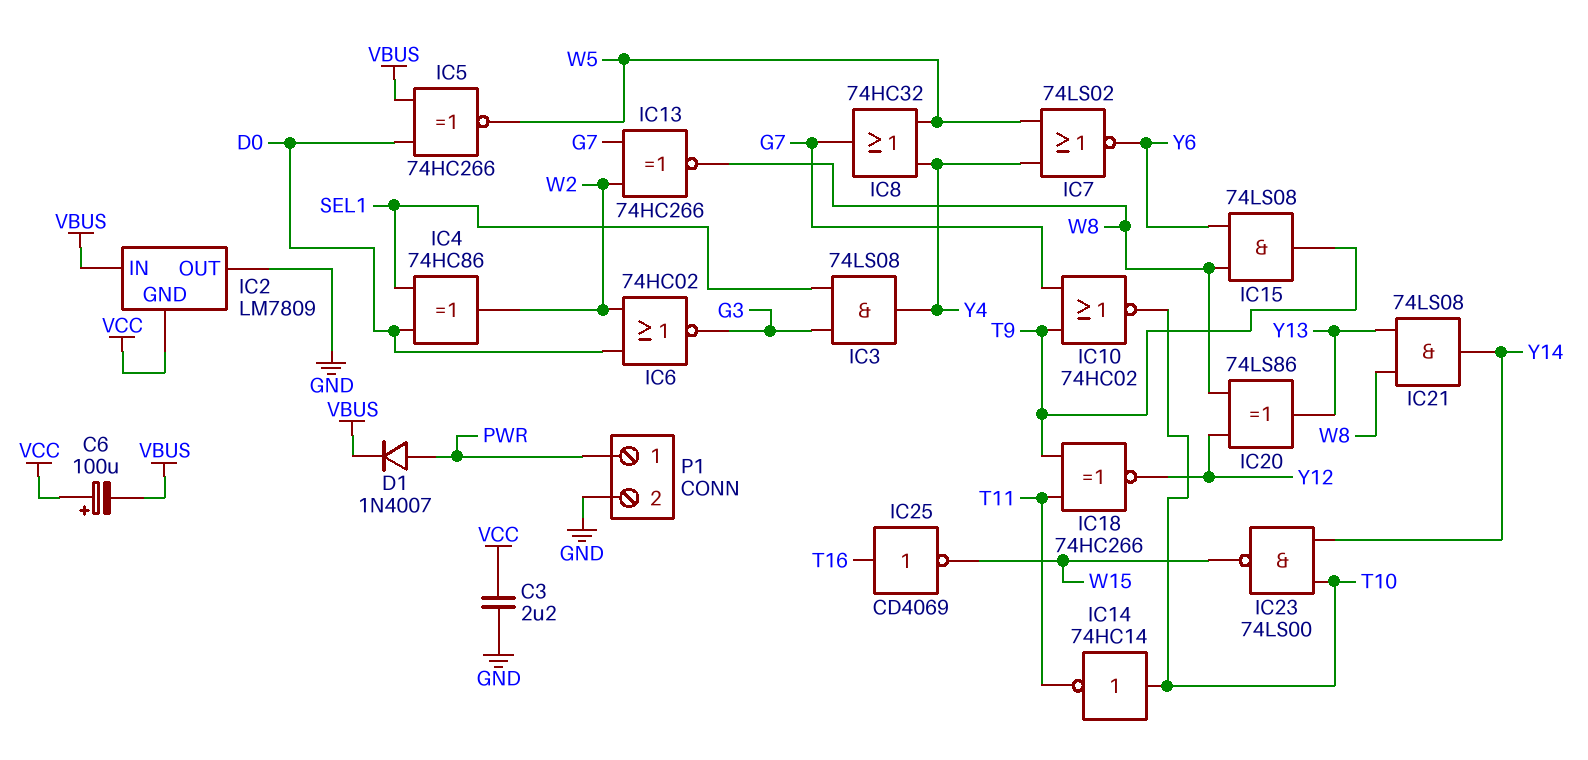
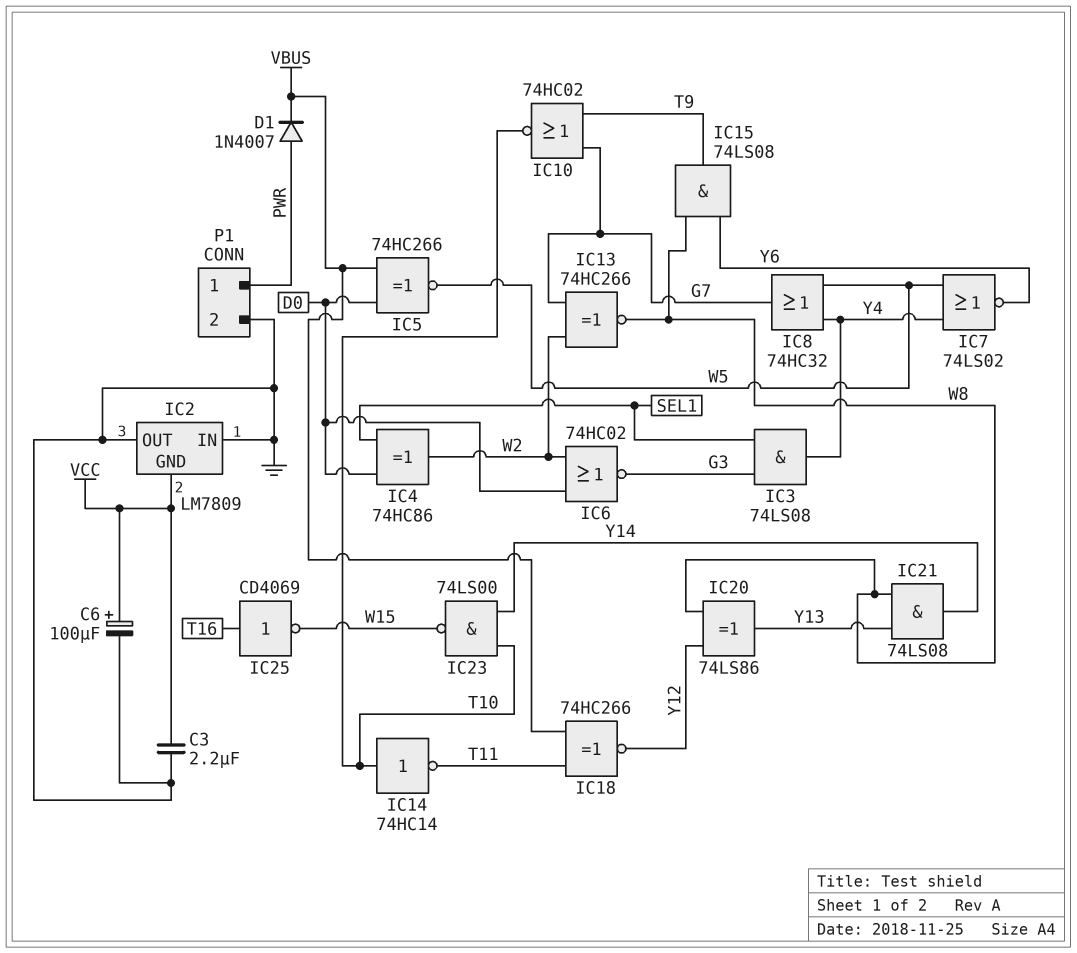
C6: 100uF (plus VCC, minus VBUS) -> 100uF (plus VCC, minus GND)
IC2 pin IN: VBUS -> GND
IC18: XNOR 74HC266 (in T9, in T11, out Y12) -> XNOR 74HC266 (in T11, in VBUS, out Y12)

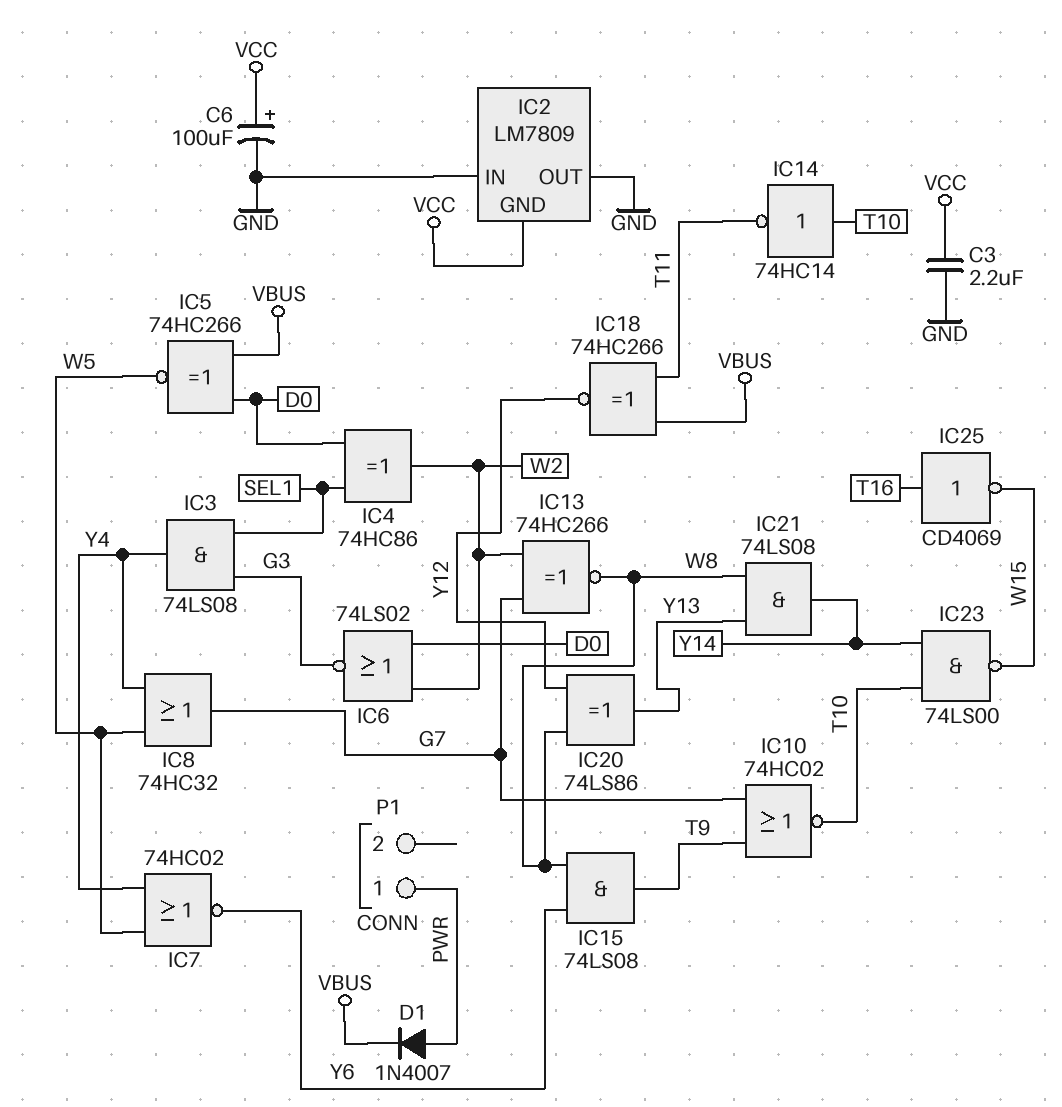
IC6: NOR 74HC02 (in D0, in W2, out G3) -> NOR 74LS02 (in D0, in W2, out G3)
IC7: NOR 74LS02 (in W5, in Y4, out Y6) -> NOR 74HC02 (in W5, in Y4, out Y6)
P1 pin 2: GND -> none

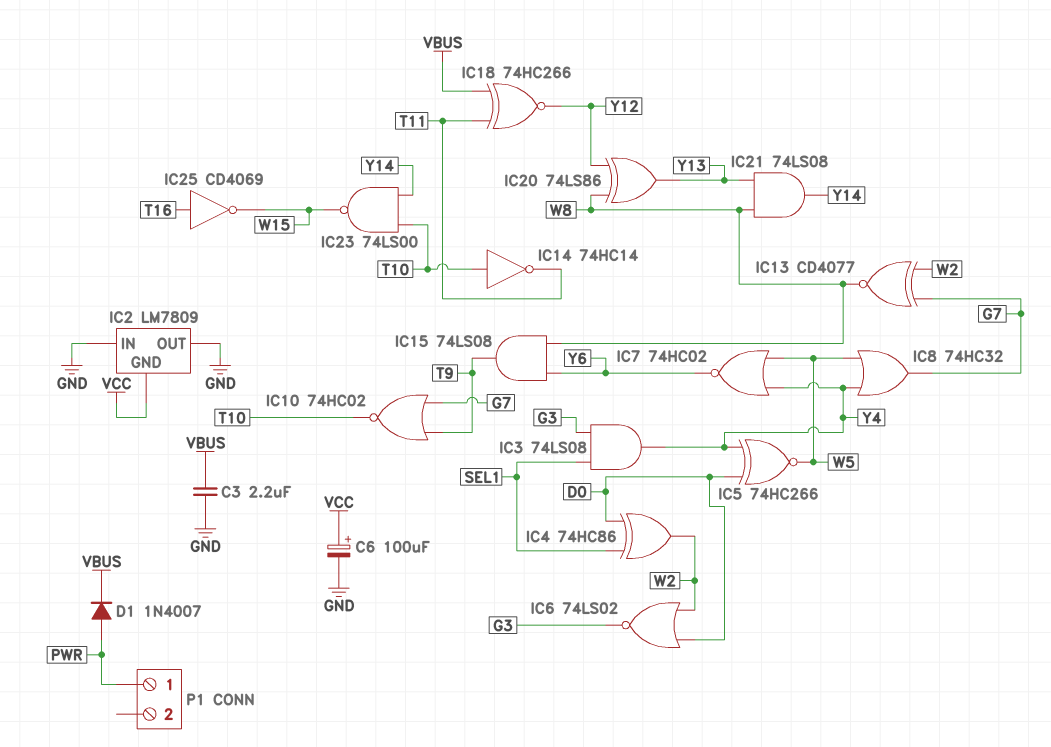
C3: 2.2uF (GND, VCC) -> 2.2uF (GND, VBUS)
IC5: XNOR 74HC266 (in D0, in VBUS, out W5) -> XNOR 74HC266 (in D0, in Y4, out W5)
IC13: XNOR 74HC266 (in G7, in W2, out W8) -> XNOR CD4077 (in G7, in W2, out W8)

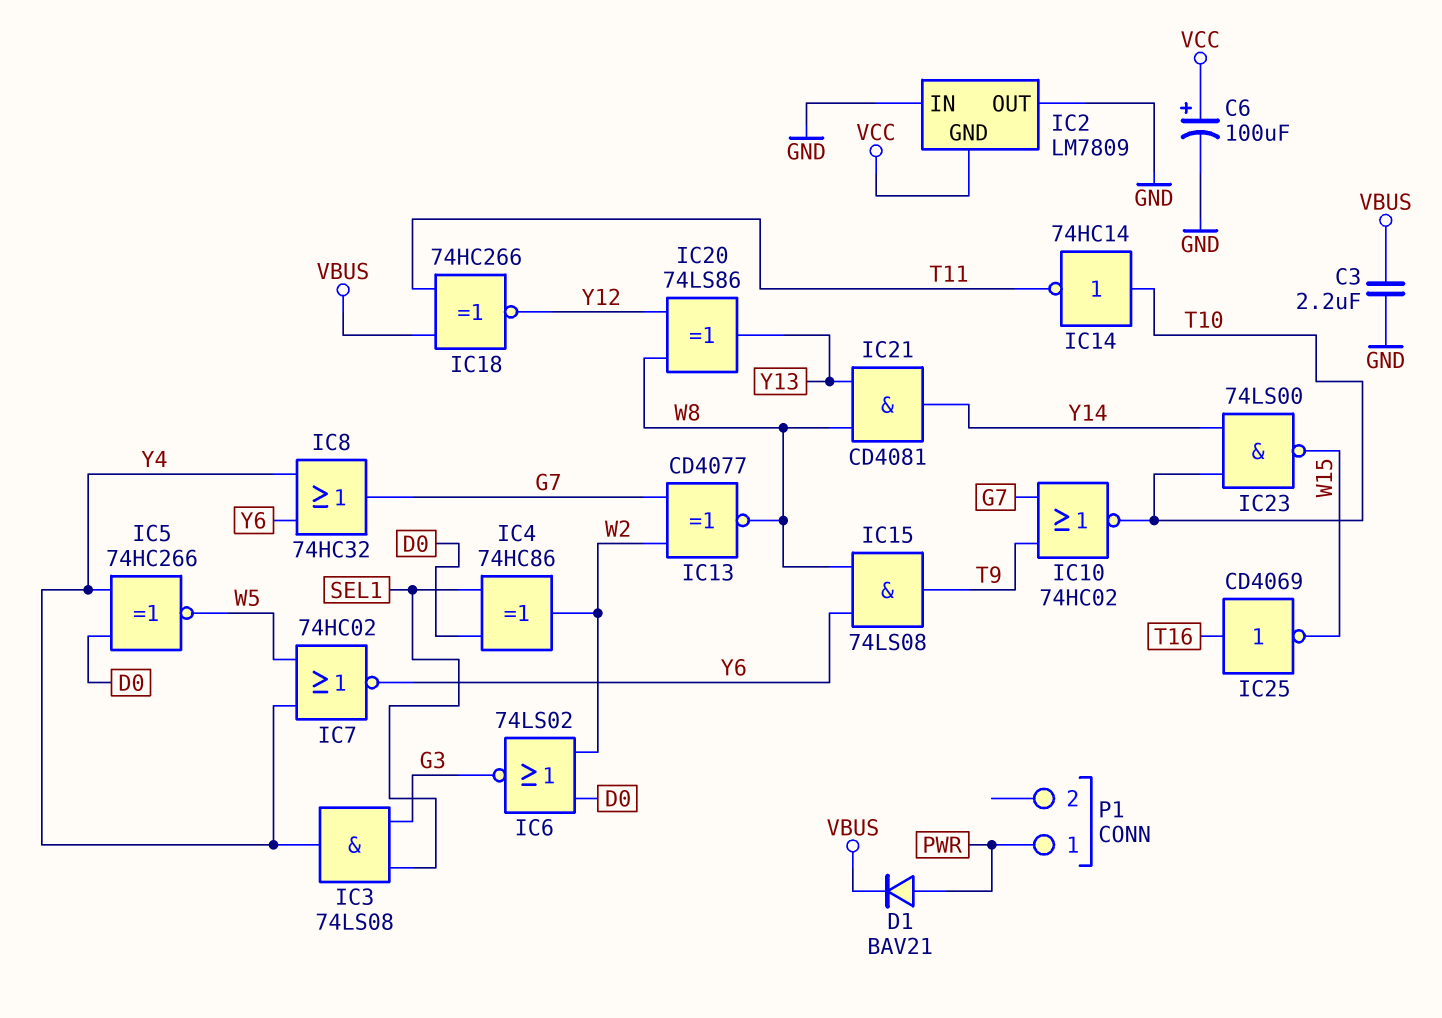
D1: diode 1N4007 (A PWR, K VBUS) -> diode BAV21 (A PWR, K VBUS)
IC8: OR 74HC32 (in W5, in Y4, out G7) -> OR 74HC32 (in Y4, in Y6, out G7)
IC21: AND 74LS08 (in W8, in Y13, out Y14) -> AND CD4081 (in W8, in Y13, out Y14)

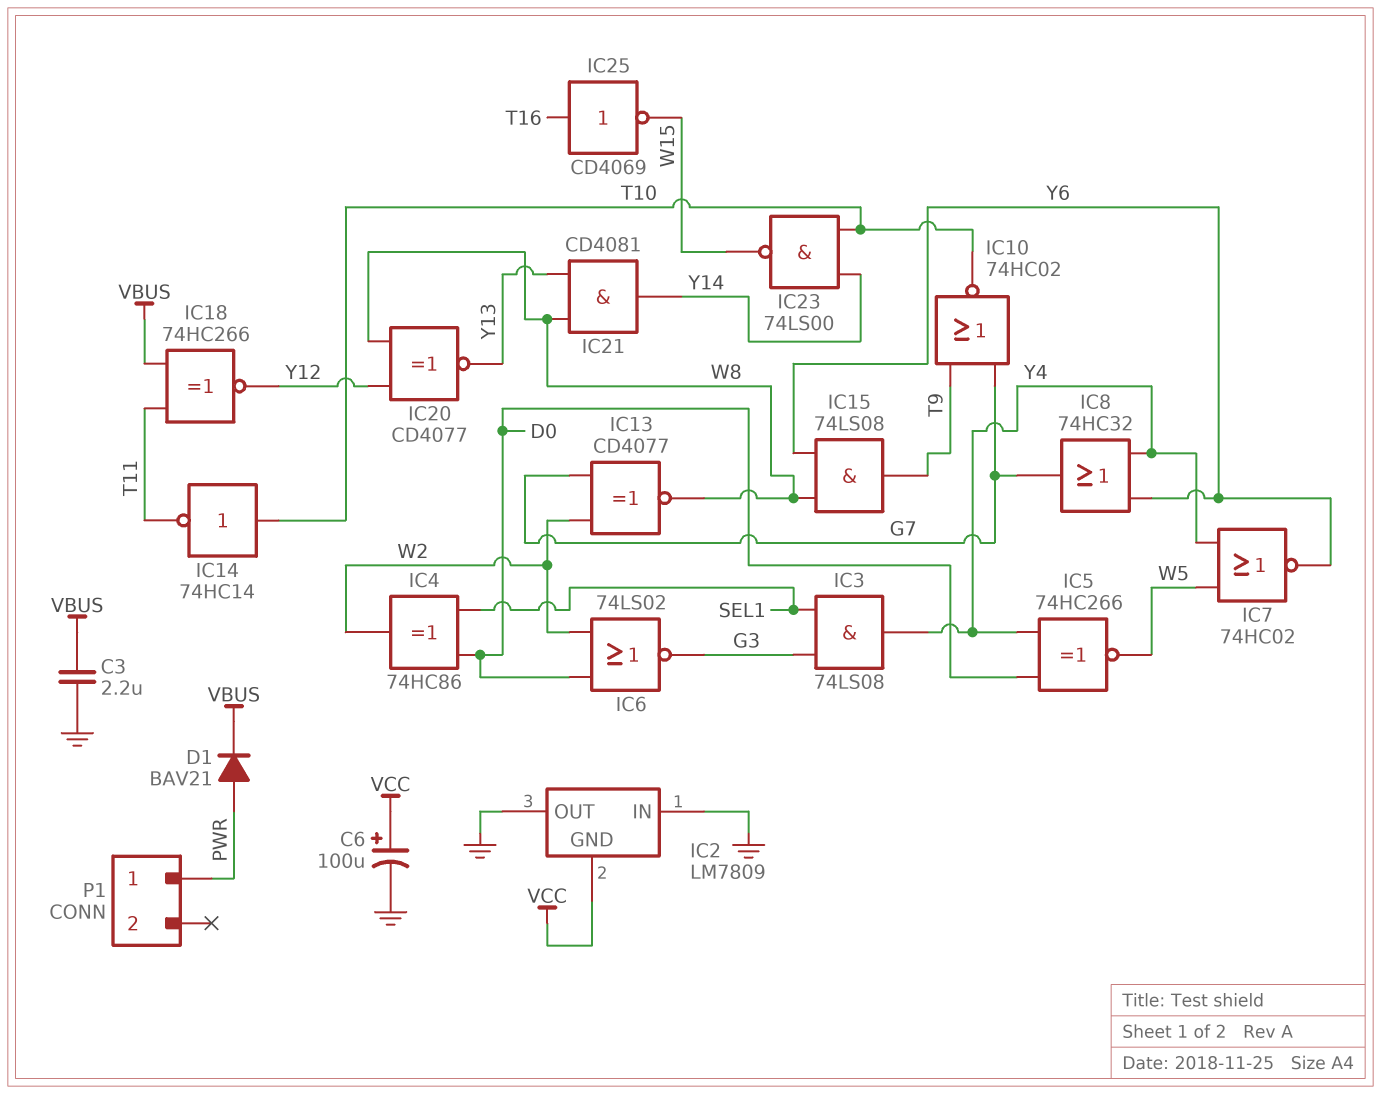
IC20: XOR 74LS86 (in W8, in Y12, out Y13) -> XNOR CD4077 (in W8, in Y12, out Y13)

